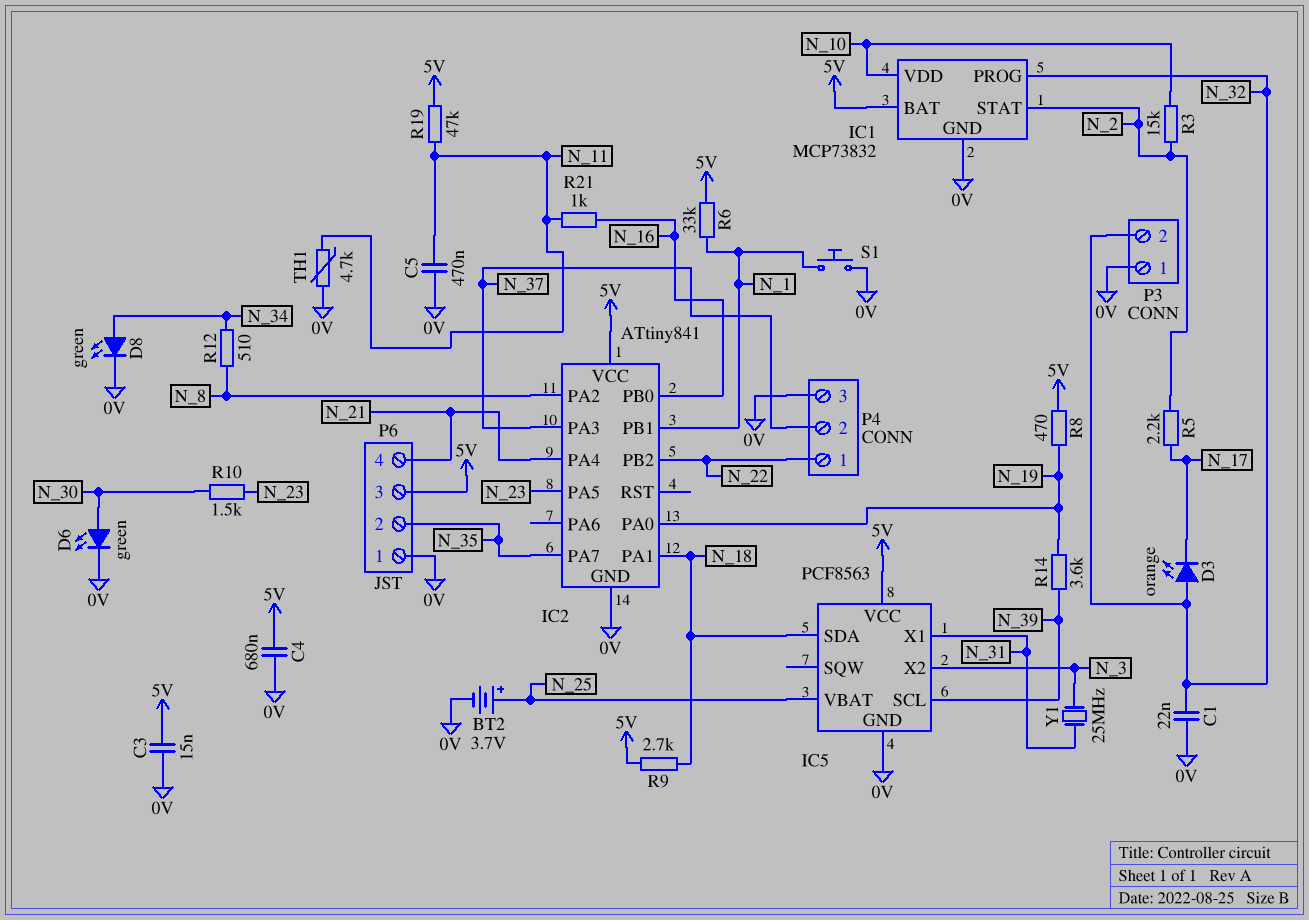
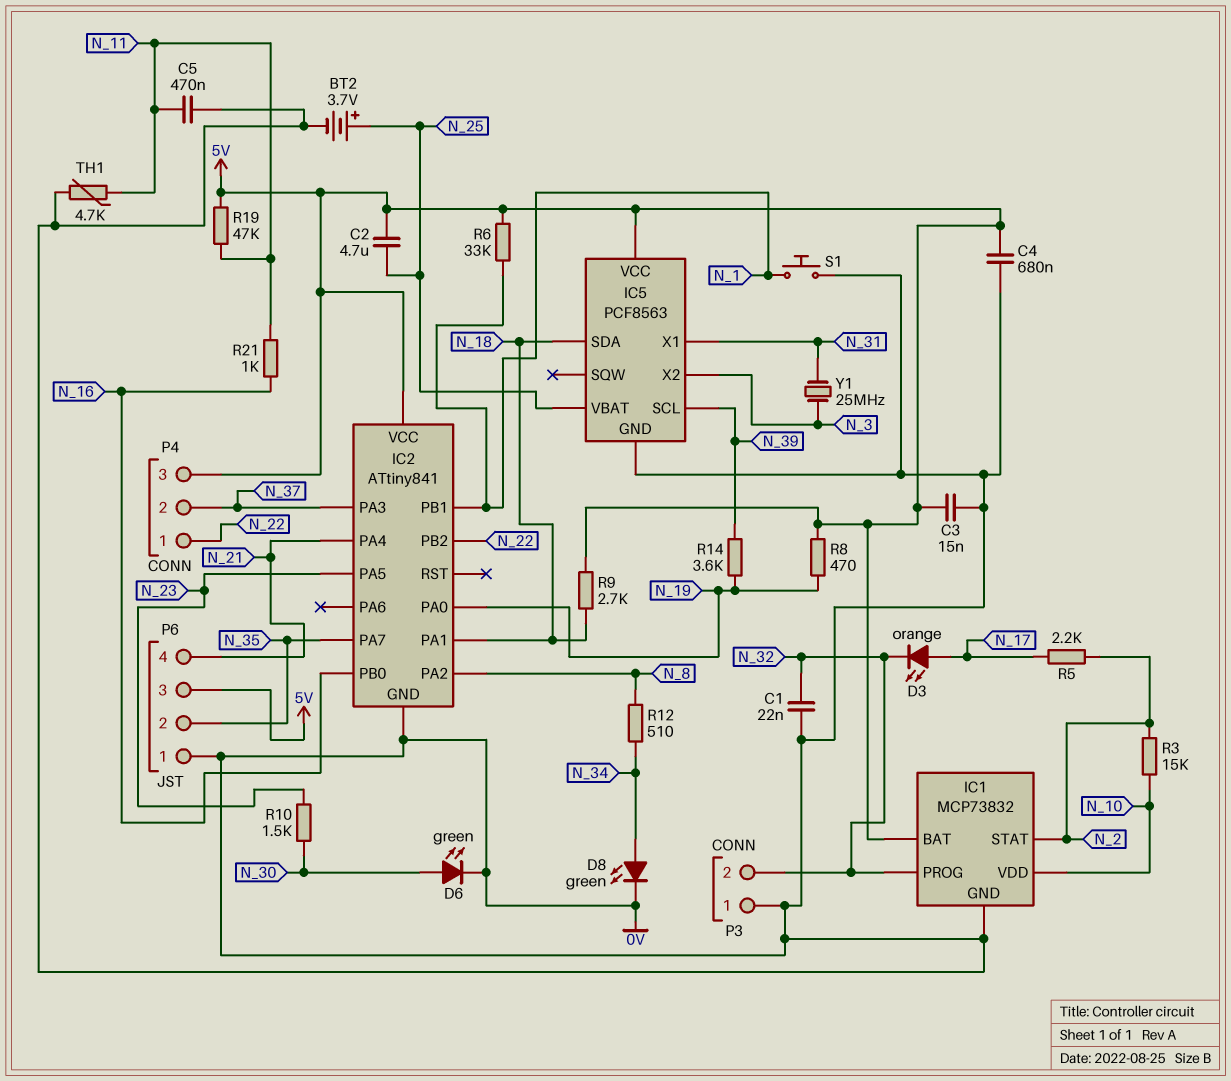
C2: none -> 4.7uF (5V, N_25)
D3: LED orange (A N_32, K N_17) -> LED orange (A N_17, K N_32)
P4 pin 3: 0V -> 5V

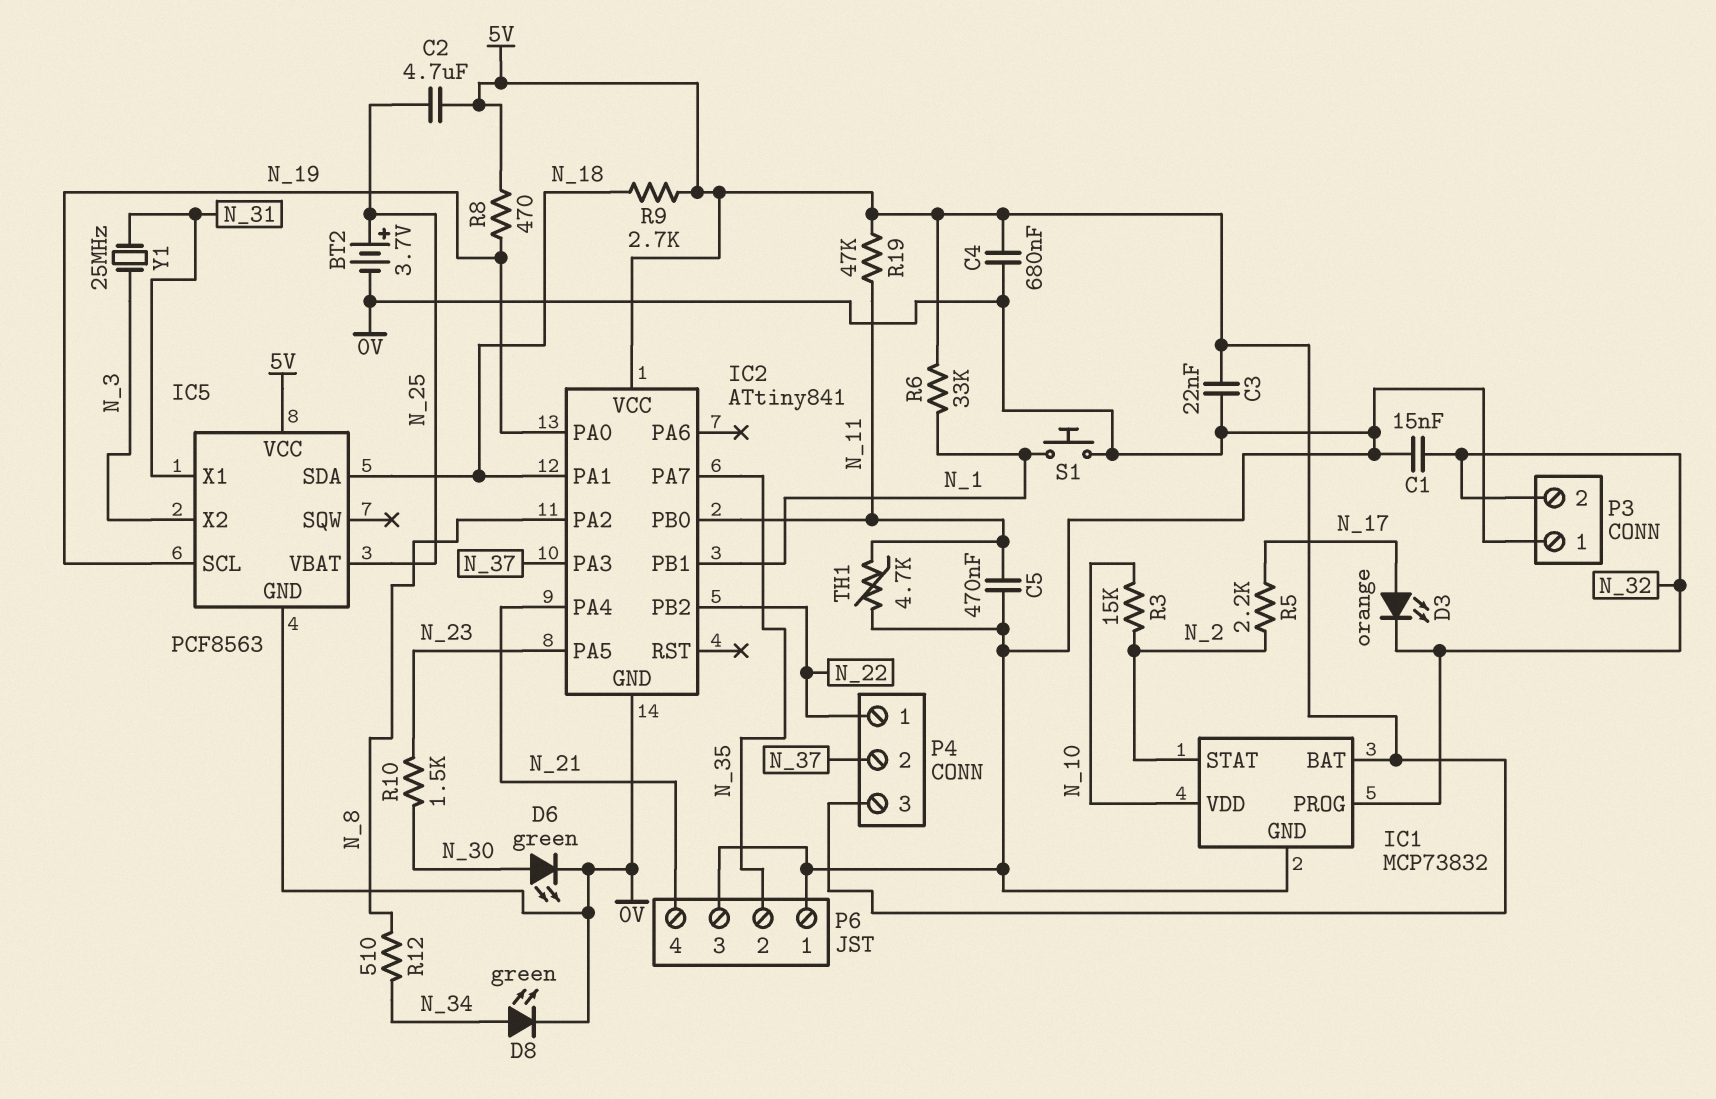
C1: 22nF (0V, N_32) -> 15nF (0V, N_32)
C3: 15nF (0V, 5V) -> 22nF (0V, 5V)
IC2 pin PB0: N_16 -> N_11
IC5 pin SCL: N_39 -> N_19
P6 pin 3: 5V -> 0V
R14: 3.6k (N_19, N_39) -> none
R21: 1k (N_11, N_16) -> none

